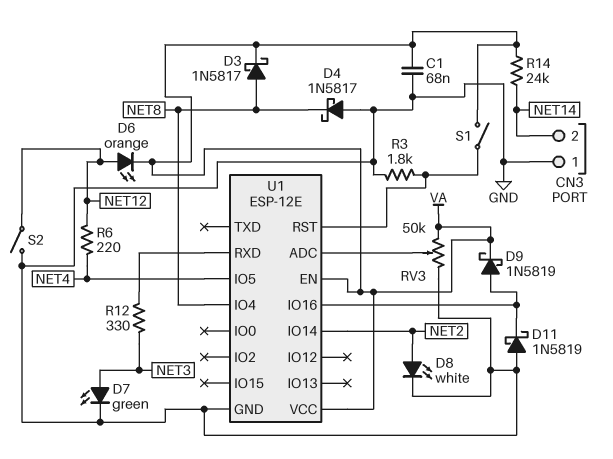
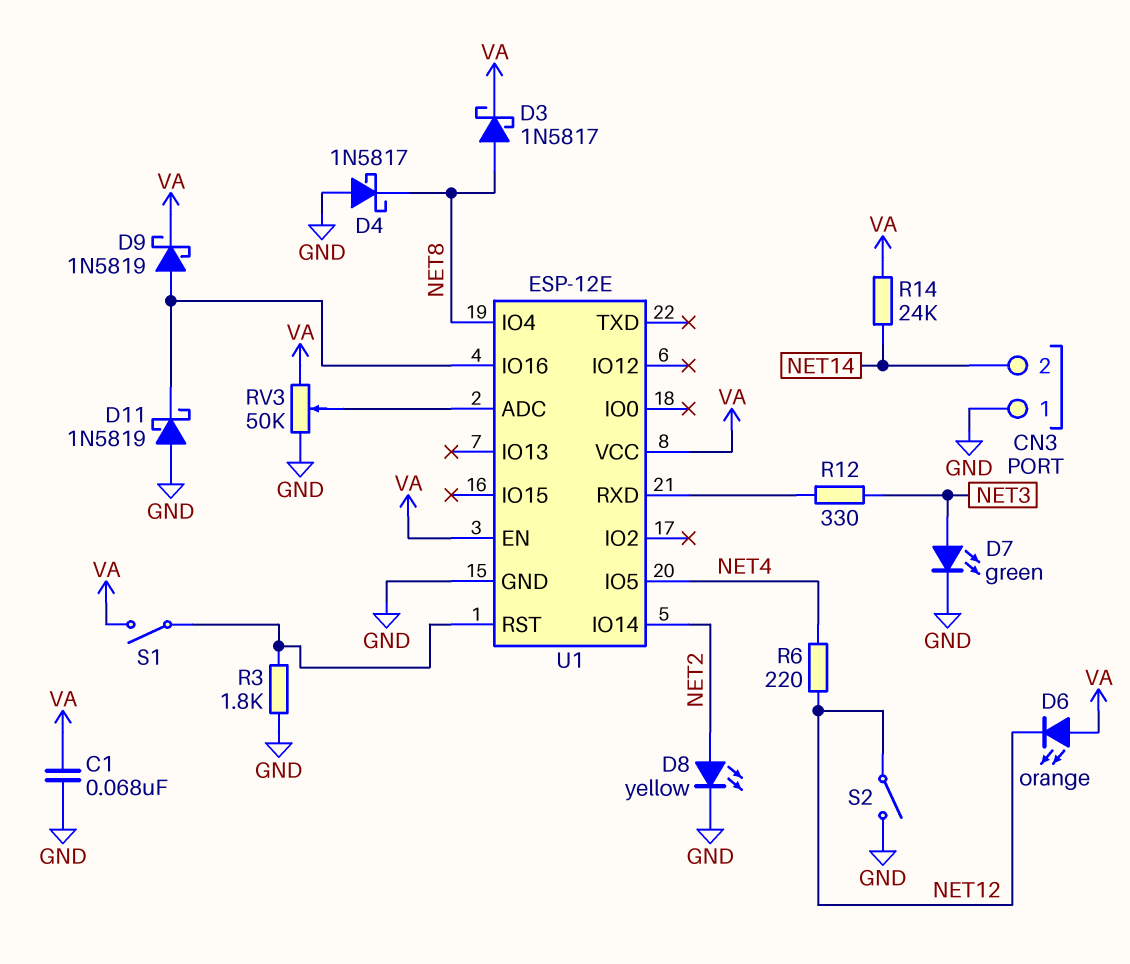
D6: LED orange (A NET12, K VA) -> LED orange (A VA, K NET12)
D8: LED white (A NET2, K GND) -> LED yellow (A NET2, K GND)

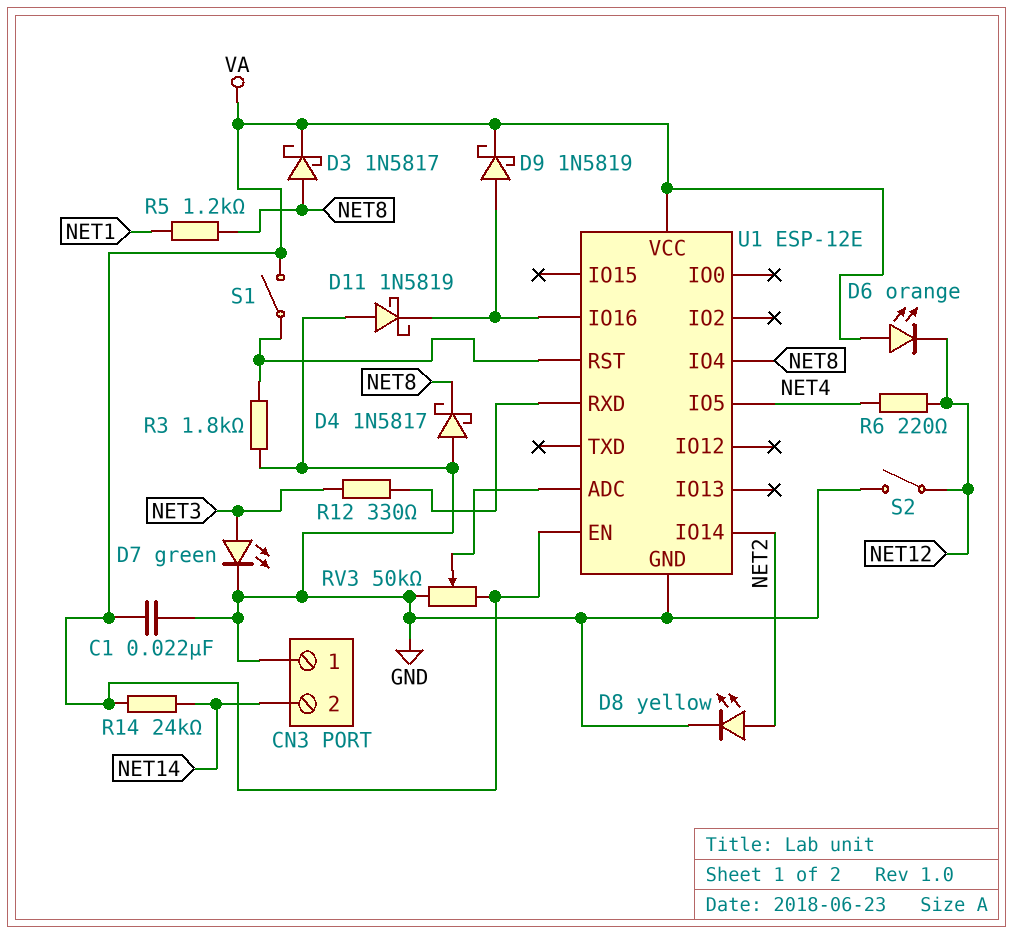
C1: 68nF (GND, VA) -> 22nF (GND, VA)
R5: none -> 1.2k (NET1, NET8)

